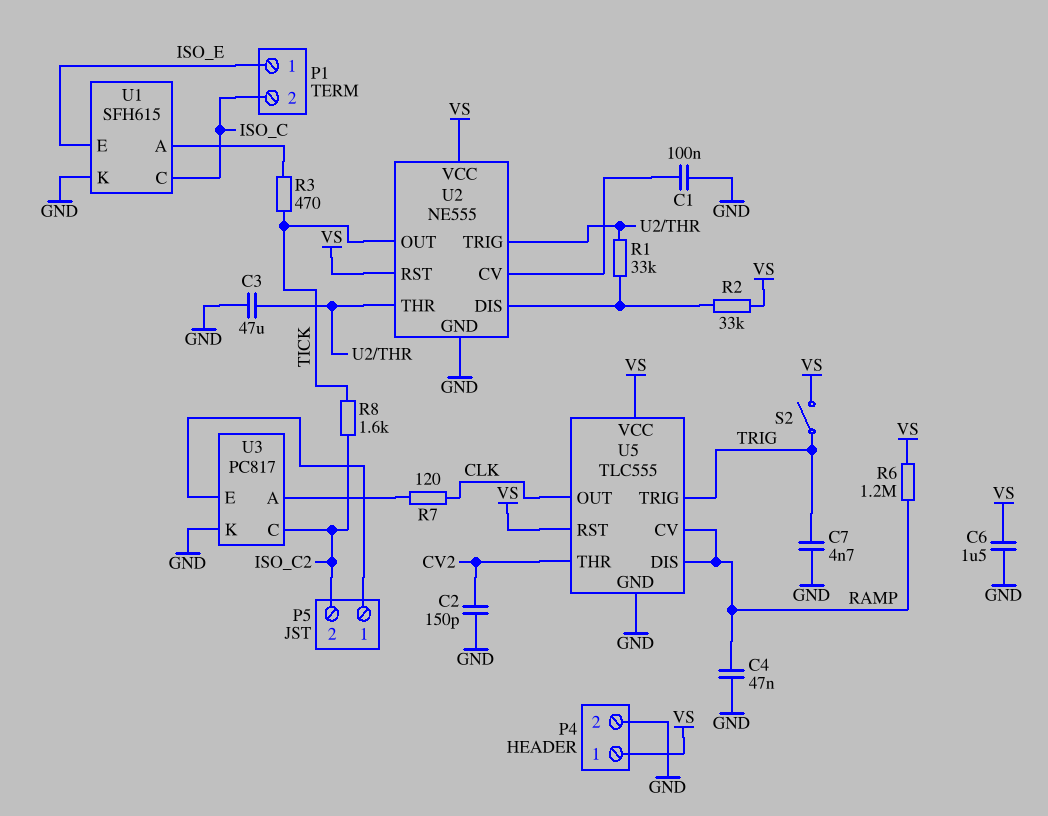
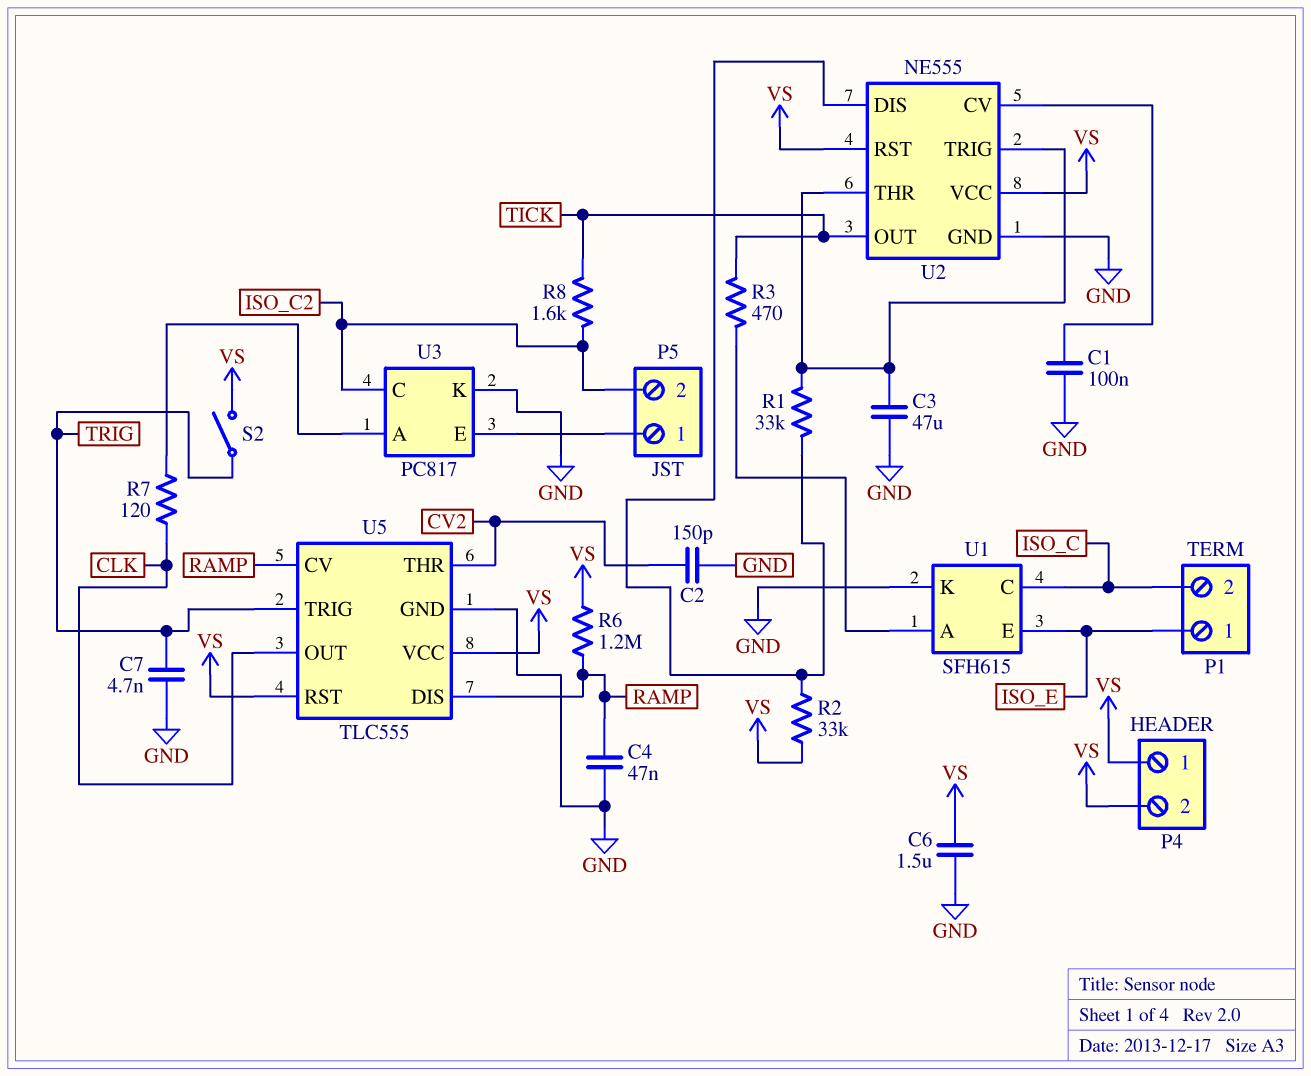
P4 pin 2: GND -> VS

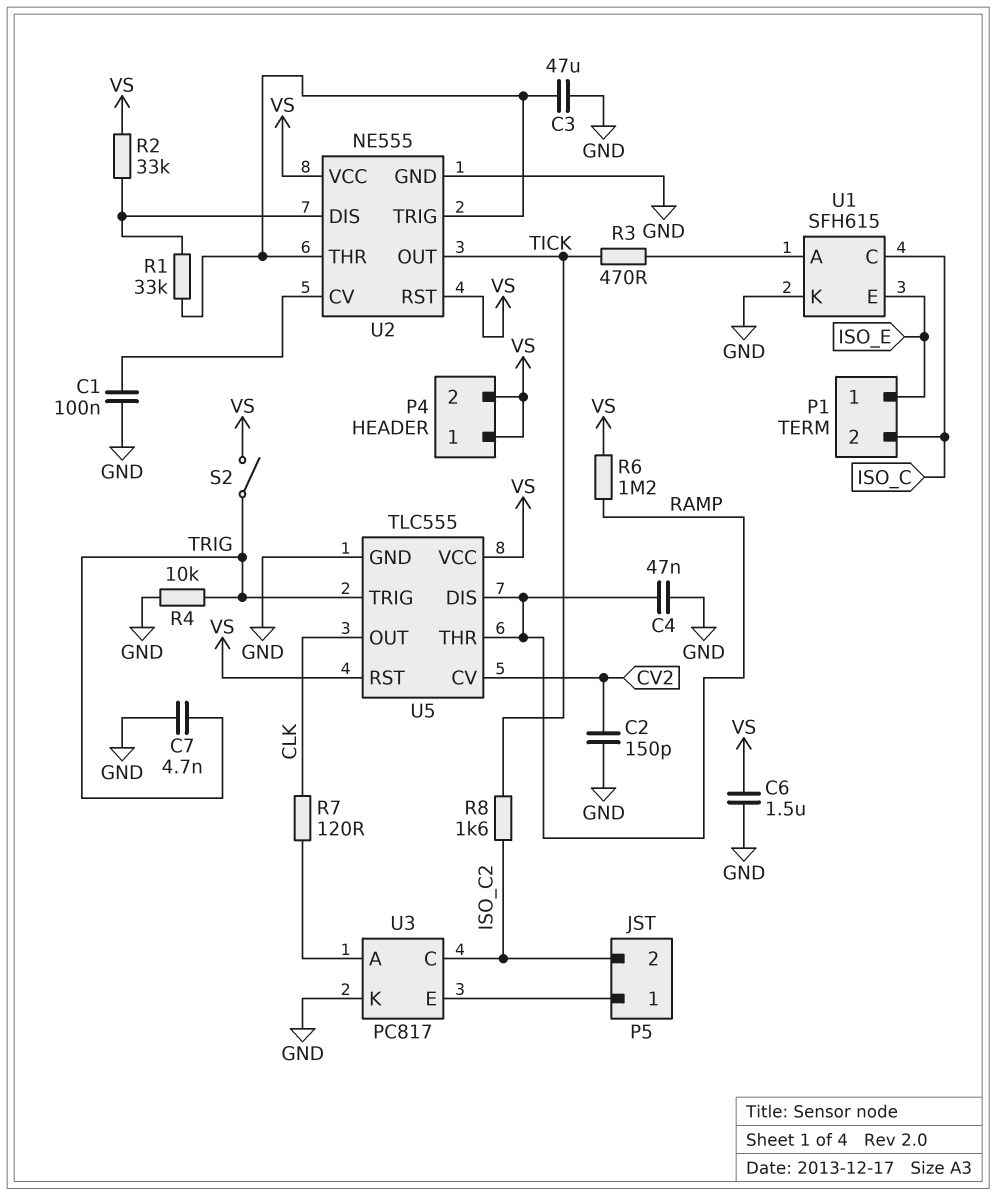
R4: none -> 10k (GND, TRIG)
U5 pin CV: RAMP -> CV2
U5 pin THR: CV2 -> RAMP

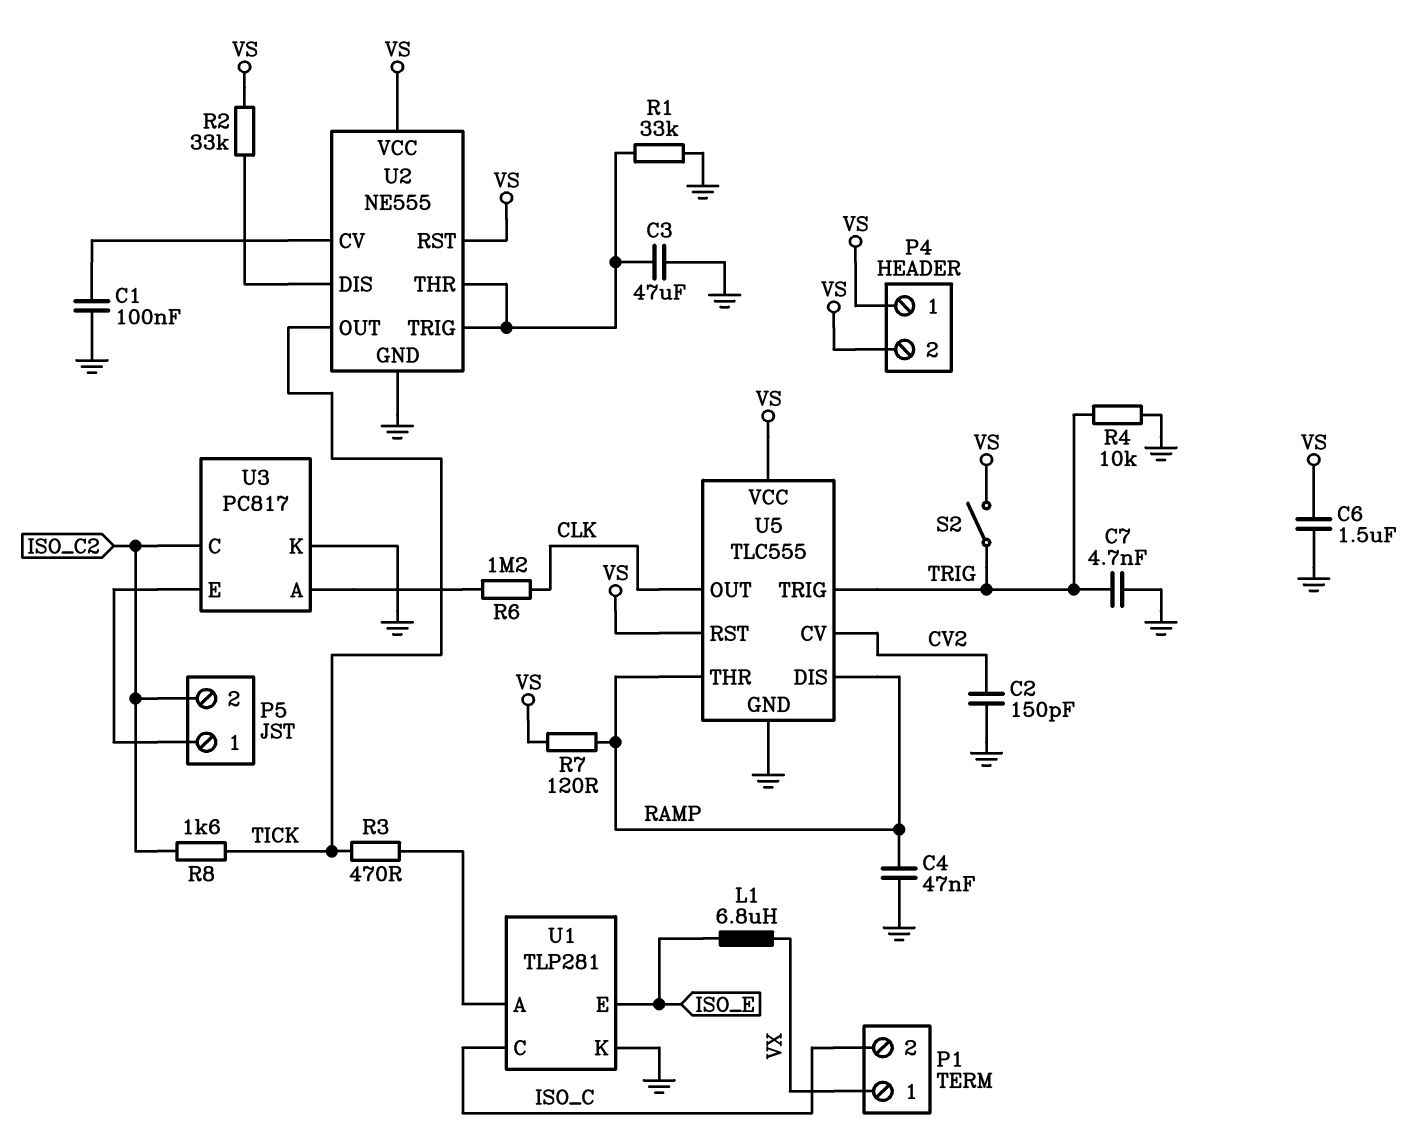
L1: none -> 6.8uH (ISO_E, VX)
P1 pin 1: ISO_E -> VX
R1: 33k (U2/DIS, U2/THR) -> 33k (GND, U2/THR)
R6: 1.2M (RAMP, VS) -> 1.2M (CLK, U3/A)
R7: 120 (CLK, U3/A) -> 120 (RAMP, VS)
U1: SFH615 -> TLP281

